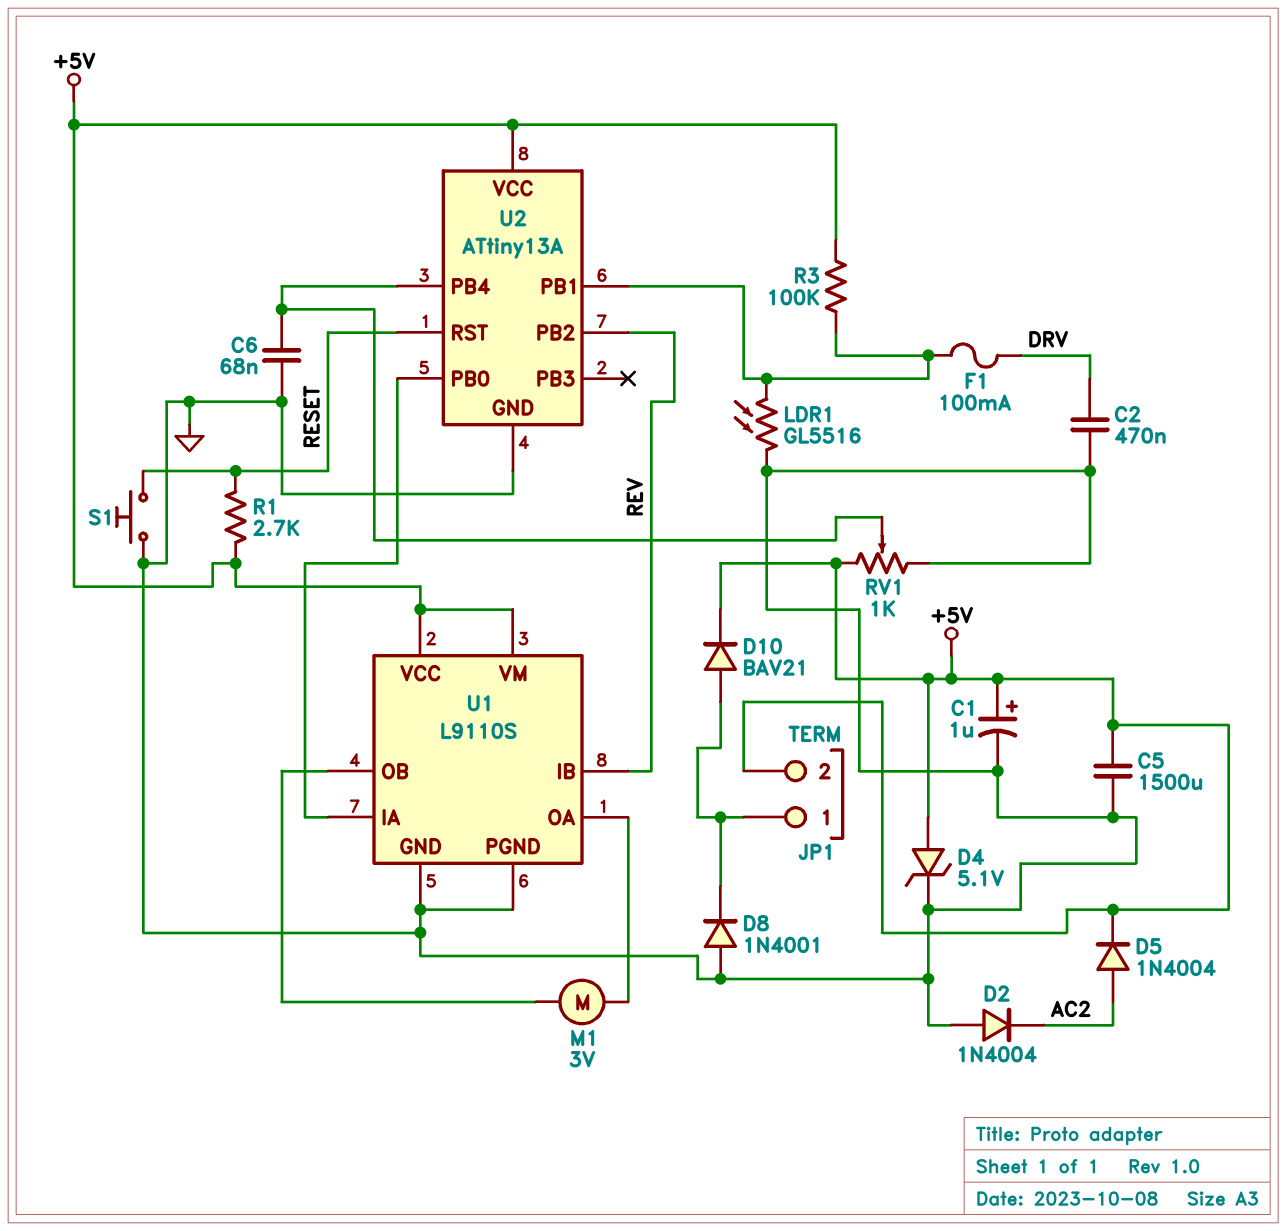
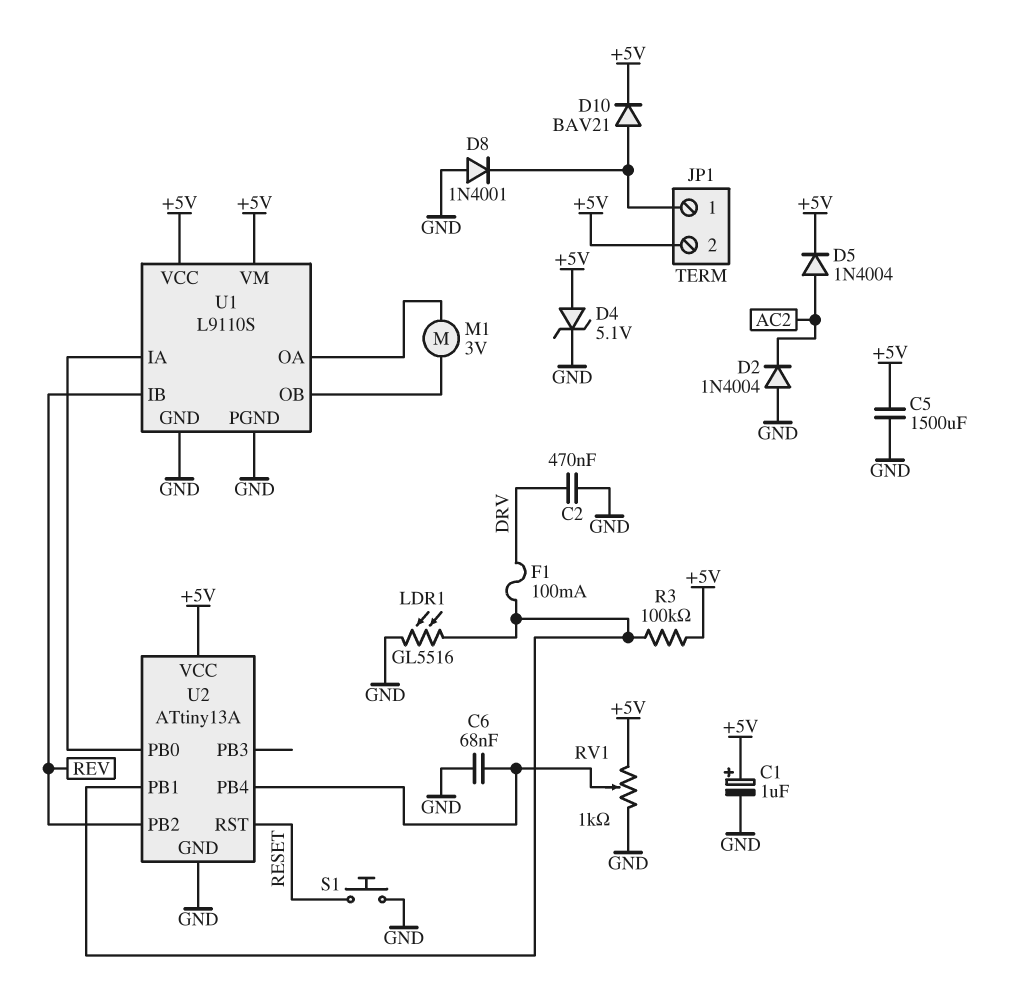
R1: 2.7k (+5V, RESET) -> none

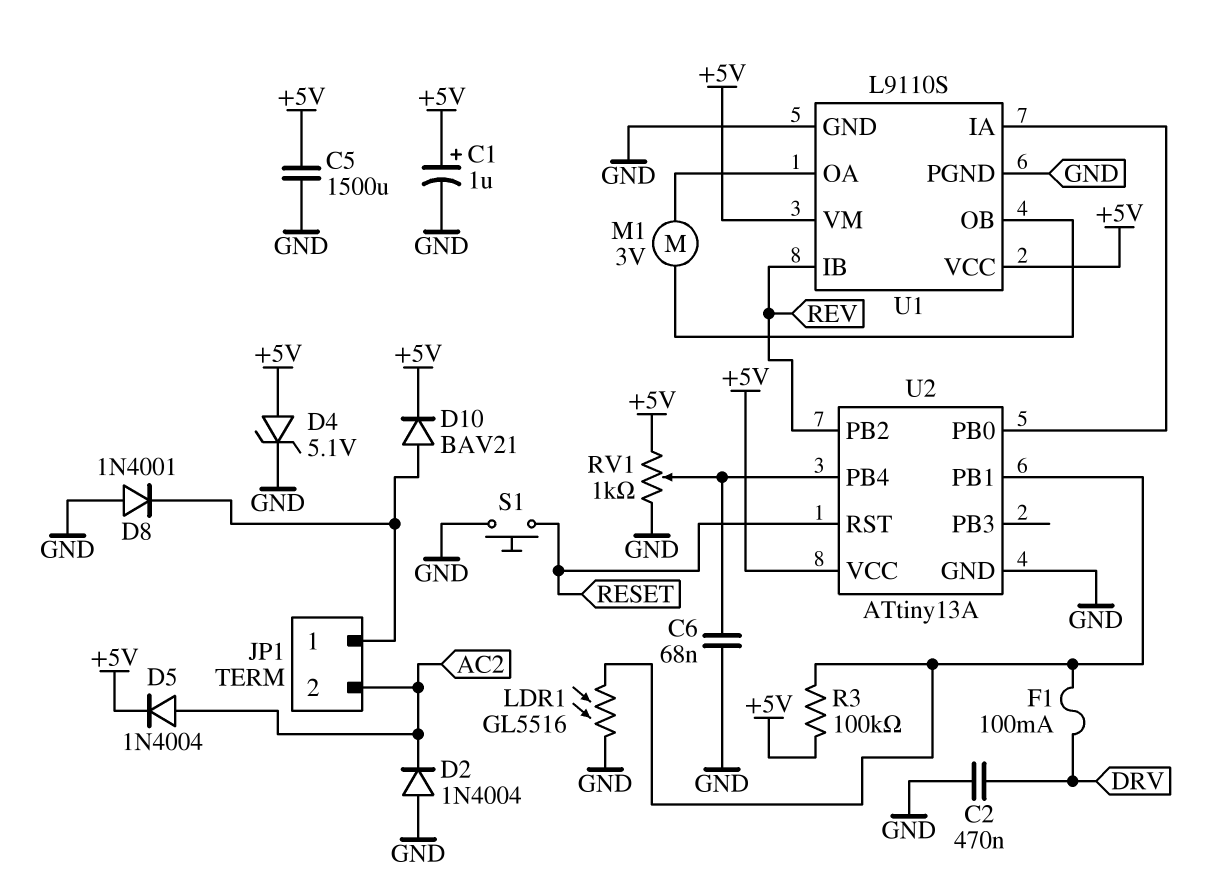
JP1 pin 2: +5V -> AC2

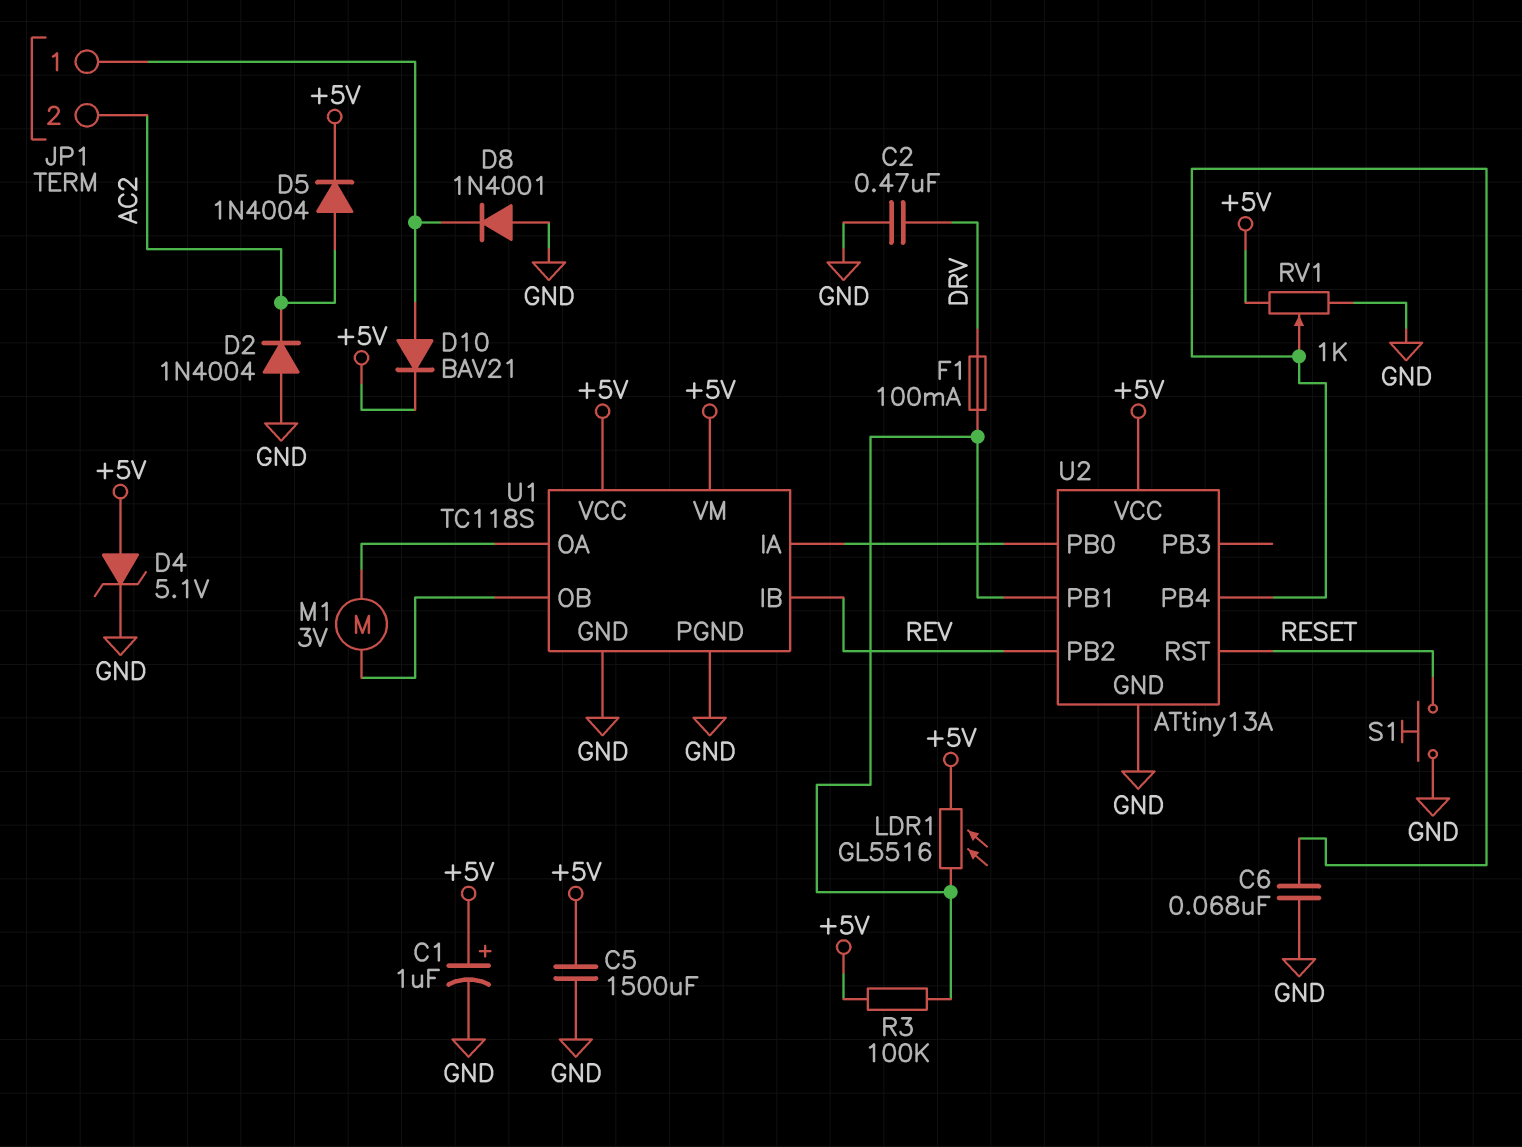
LDR1: GL5516 (GND, U2/PB1) -> GL5516 (+5V, U2/PB1)
U1: L9110S -> TC118S

